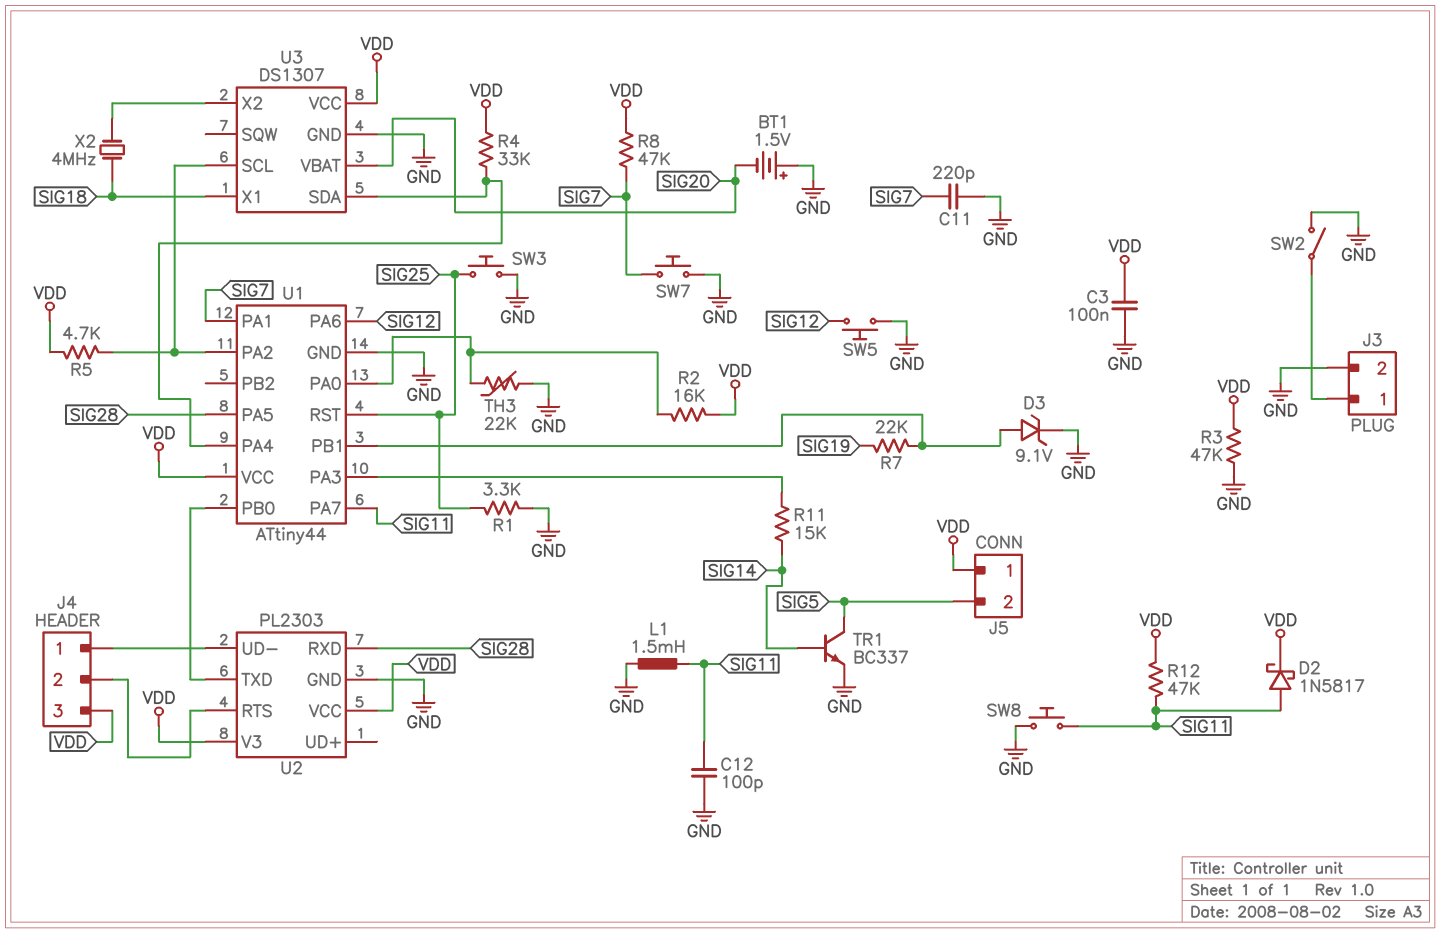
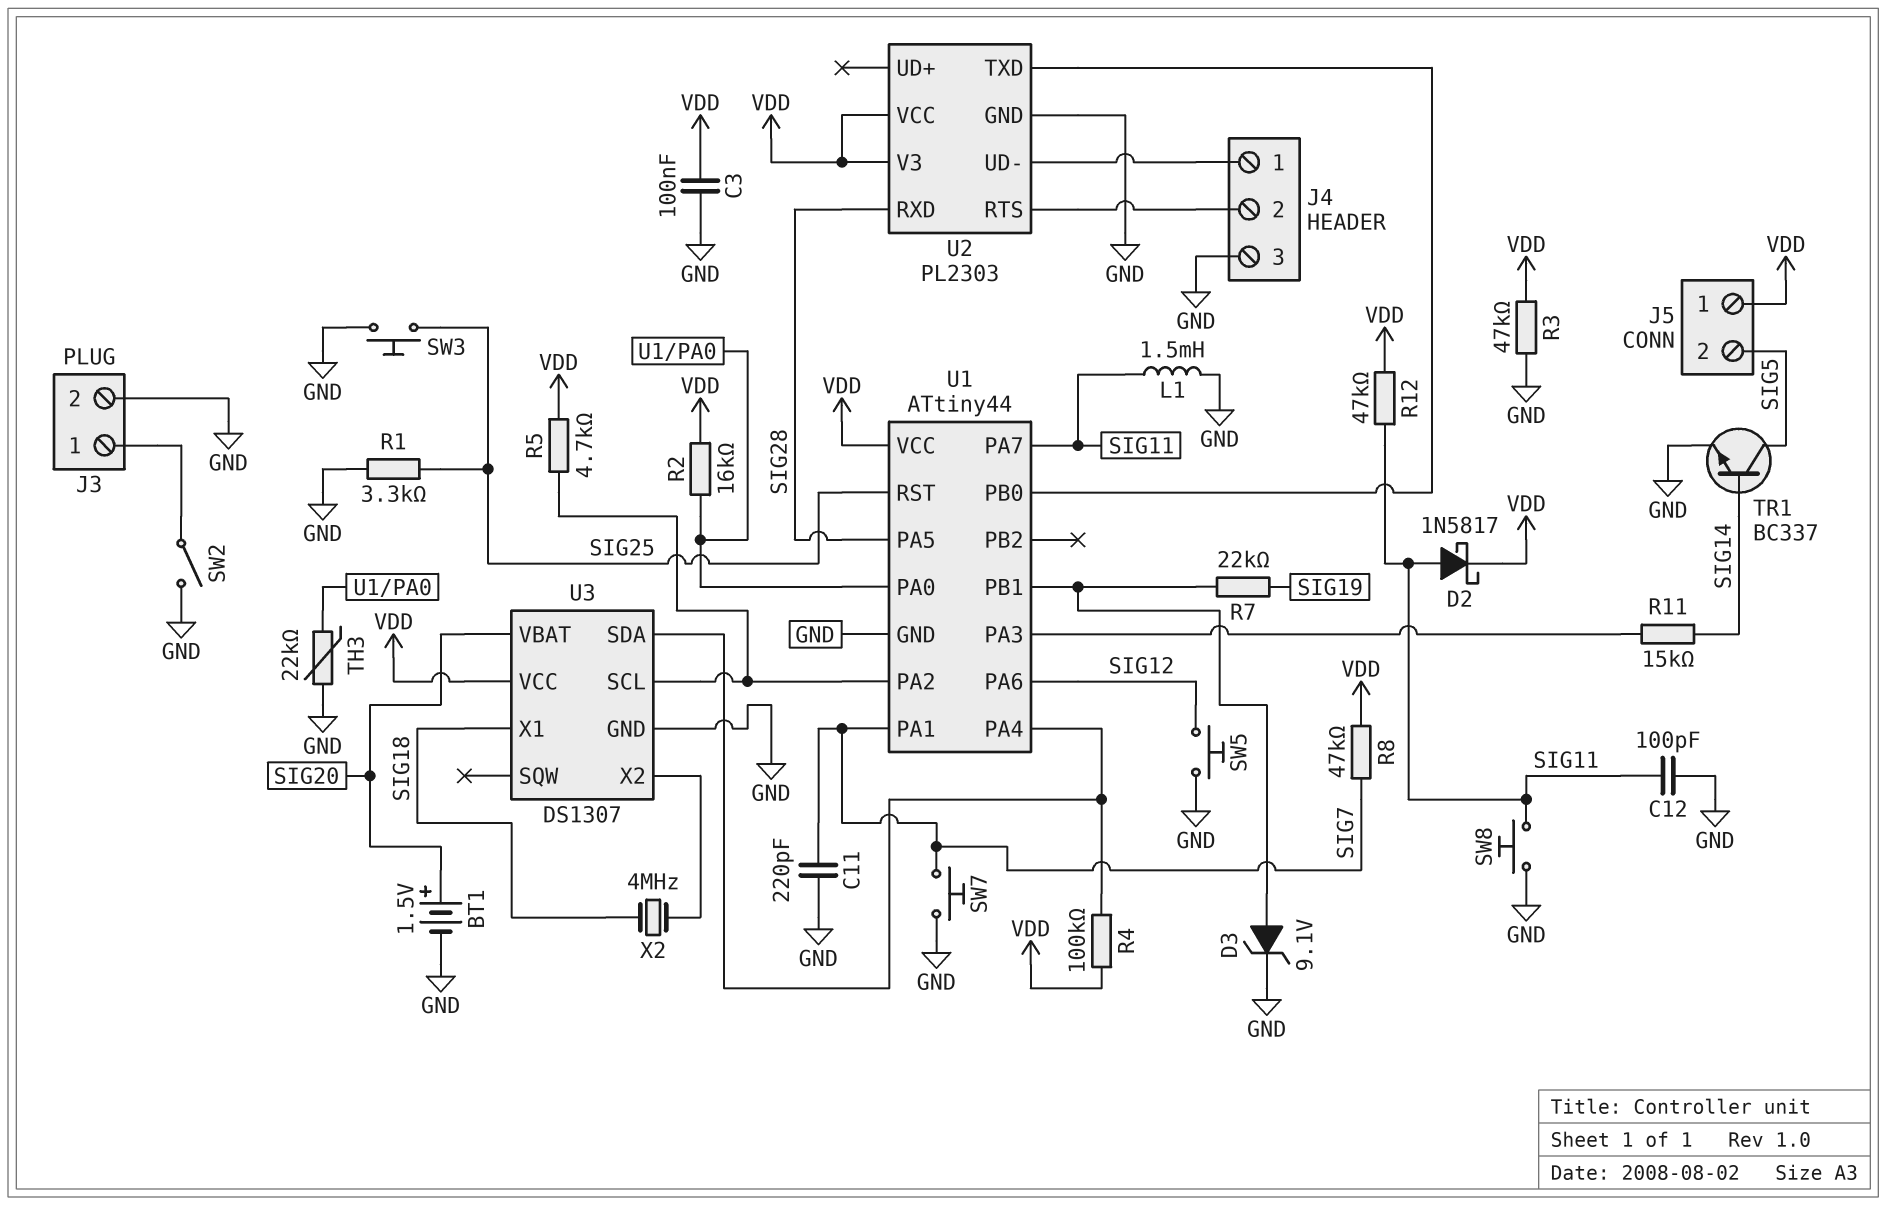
BT1: 1.5V (plus GND, minus SIG20) -> 1.5V (plus SIG20, minus GND)
J4 pin 3: VDD -> GND
R4: 33k (U1/PA4, VDD) -> 100k (U1/PA4, VDD)

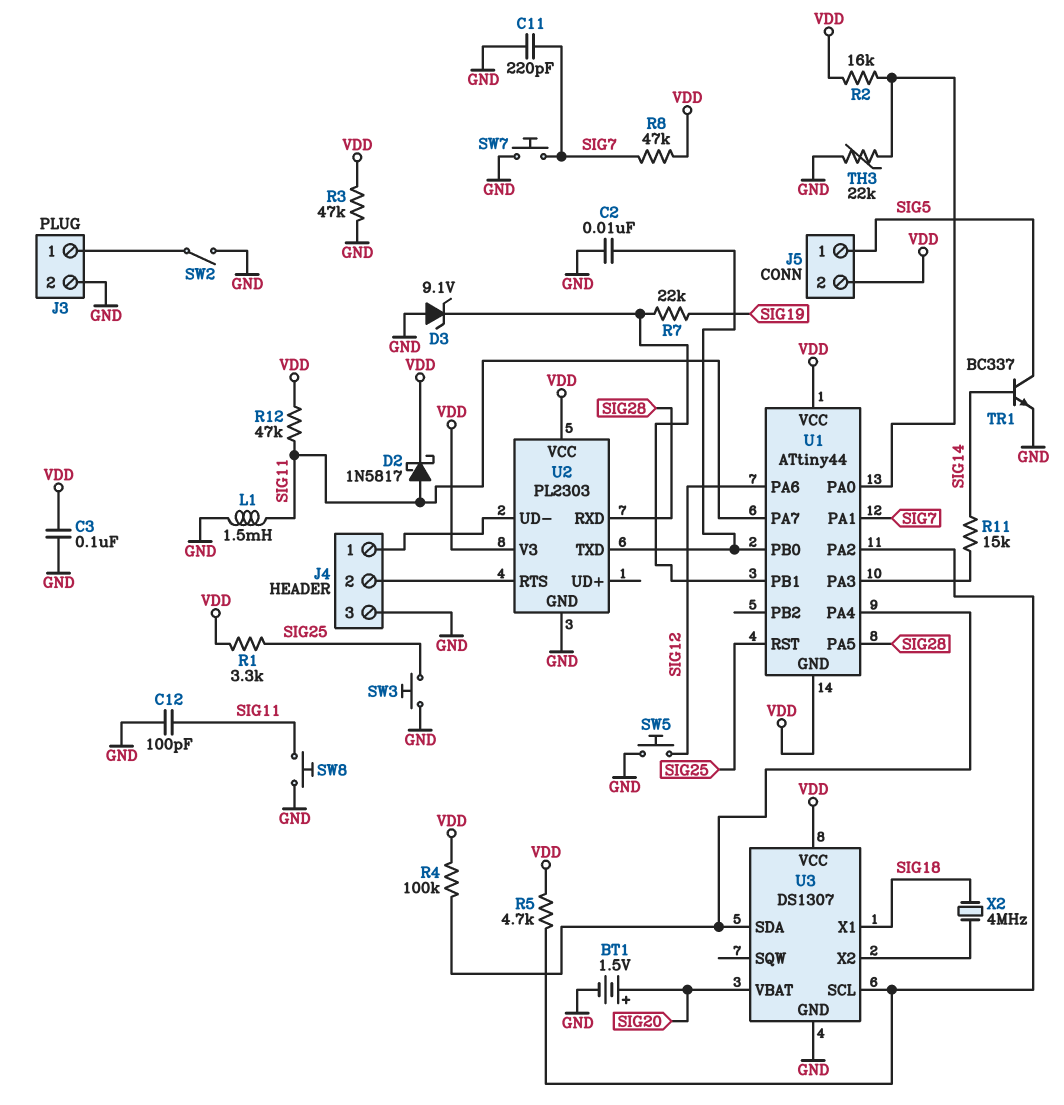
C2: none -> 10nF (GND, U1/PB0)
D3: zener 9.1V (A U1/PB1, K GND) -> zener 9.1V (A GND, K U1/PB1)
J5 pin 1: VDD -> SIG5
J5 pin 2: SIG5 -> VDD
R1: 3.3k (GND, SIG25) -> 3.3k (SIG25, VDD)
U1 pin GND: GND -> VDD

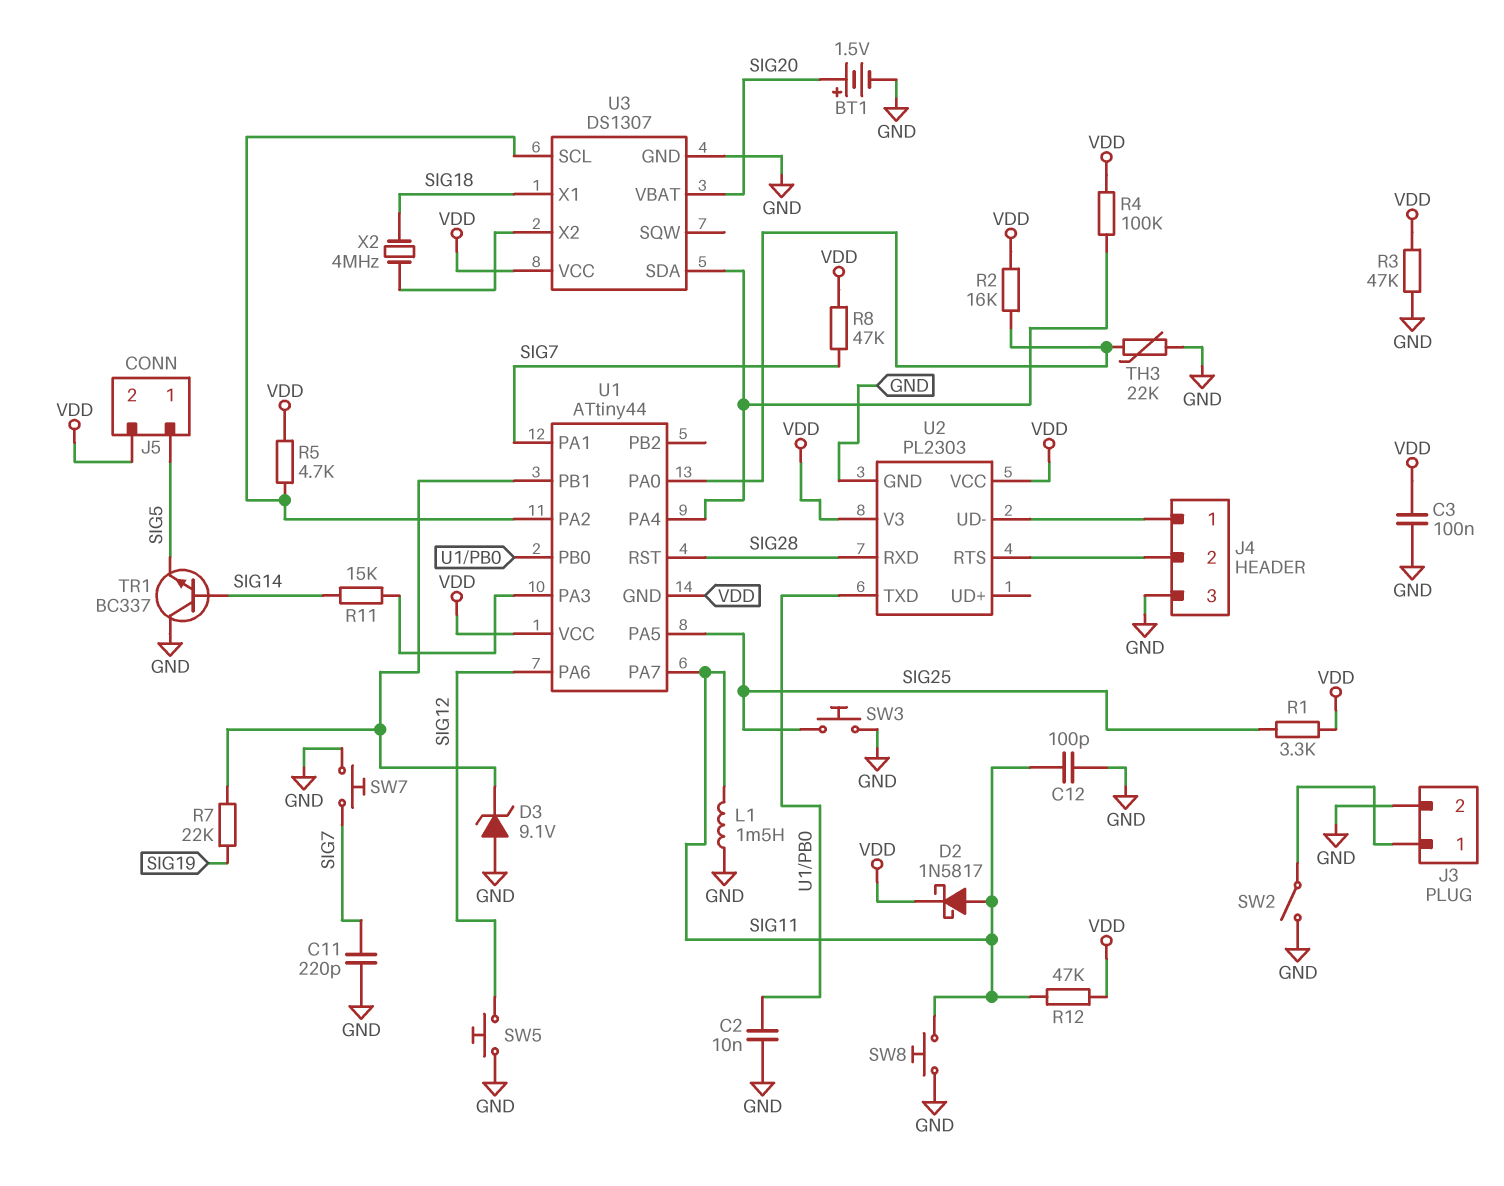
TR1: NPN BC337 (B SIG14, C SIG5, E GND) -> NPN BC337 (B SIG14, C GND, E SIG5)
U1 pin PA5: SIG28 -> SIG25
U1 pin RST: SIG25 -> SIG28

